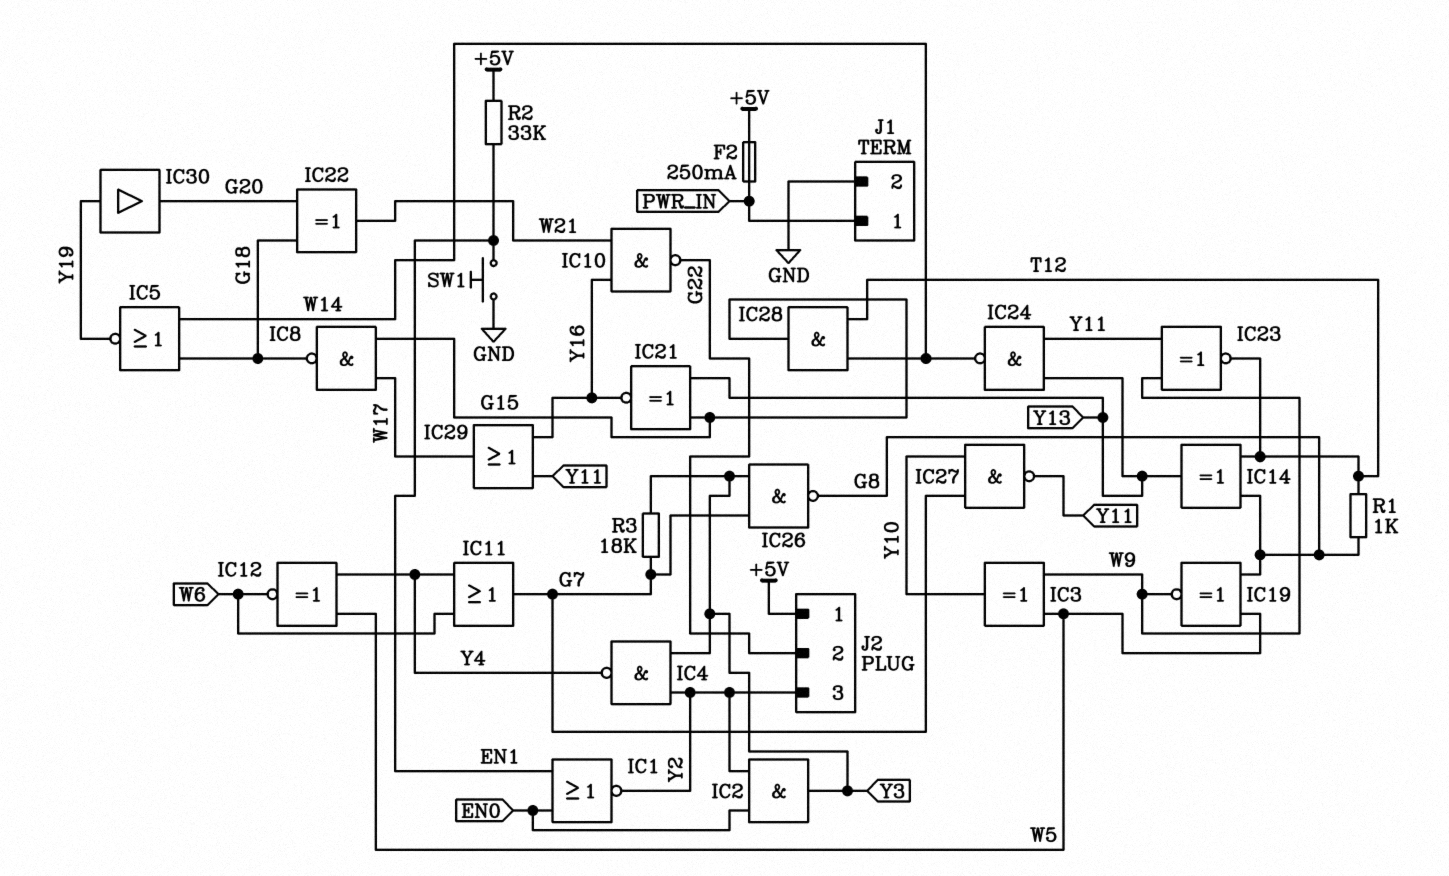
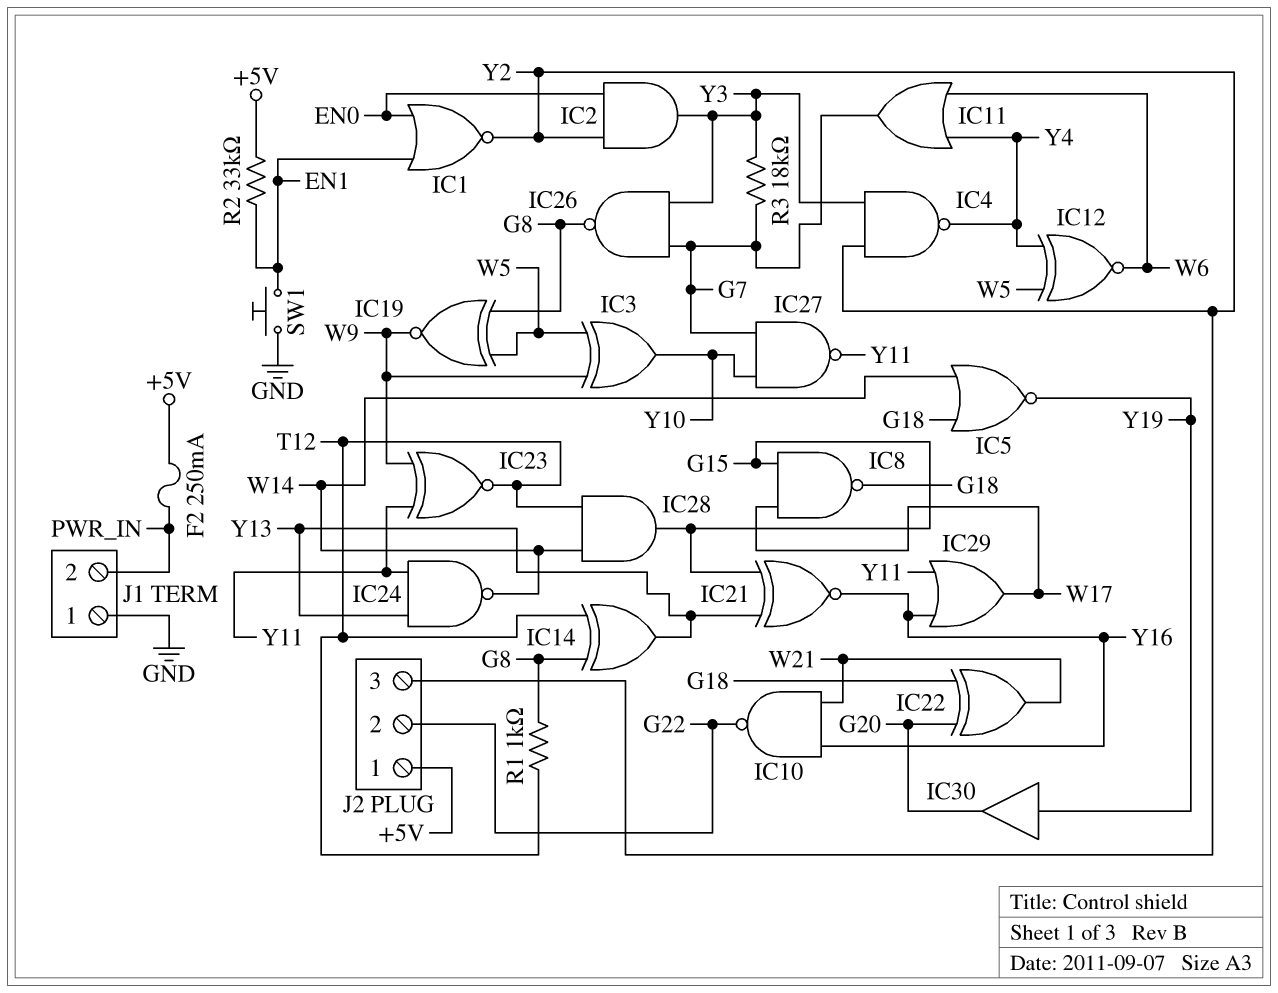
J1 pin 1: PWR_IN -> GND
J1 pin 2: GND -> PWR_IN

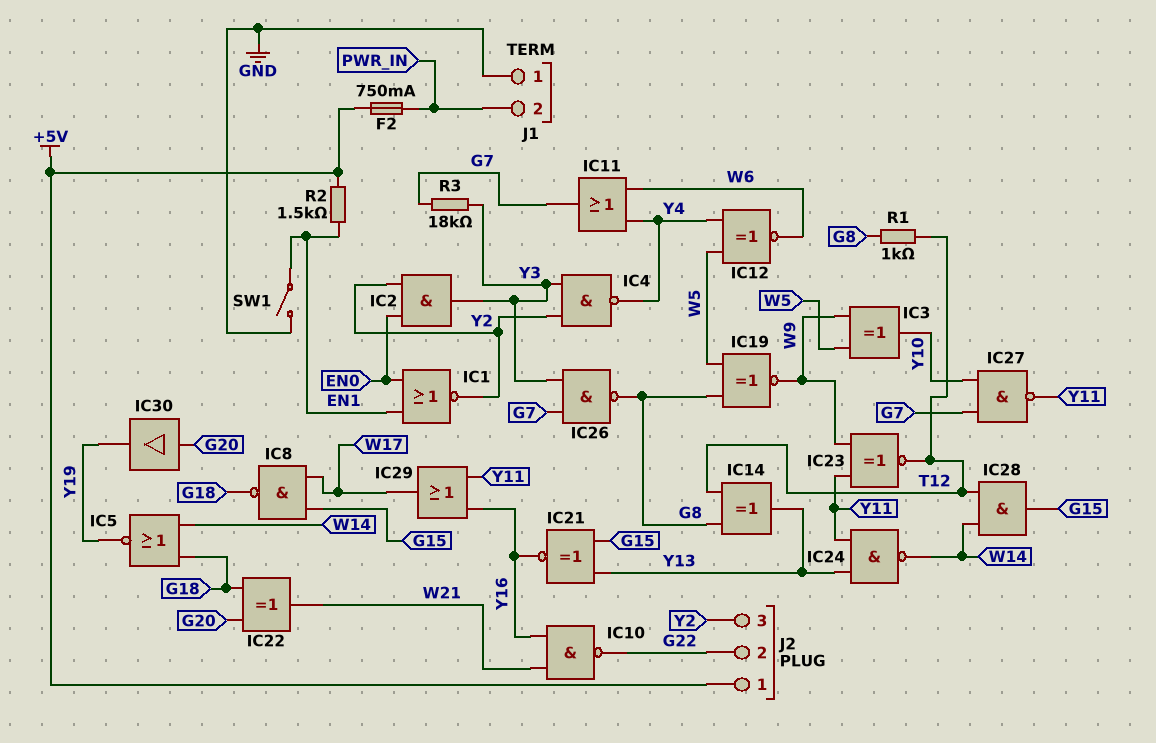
F2: 250mA (+5V, PWR_IN) -> 750mA (+5V, PWR_IN)
IC30: buffer (in Y19, out G20) -> buffer (in G20, out Y19)
R2: 33k (+5V, EN1) -> 1.5k (+5V, EN1)
SW1: button (EN1, GND) -> switch (EN1, GND)

